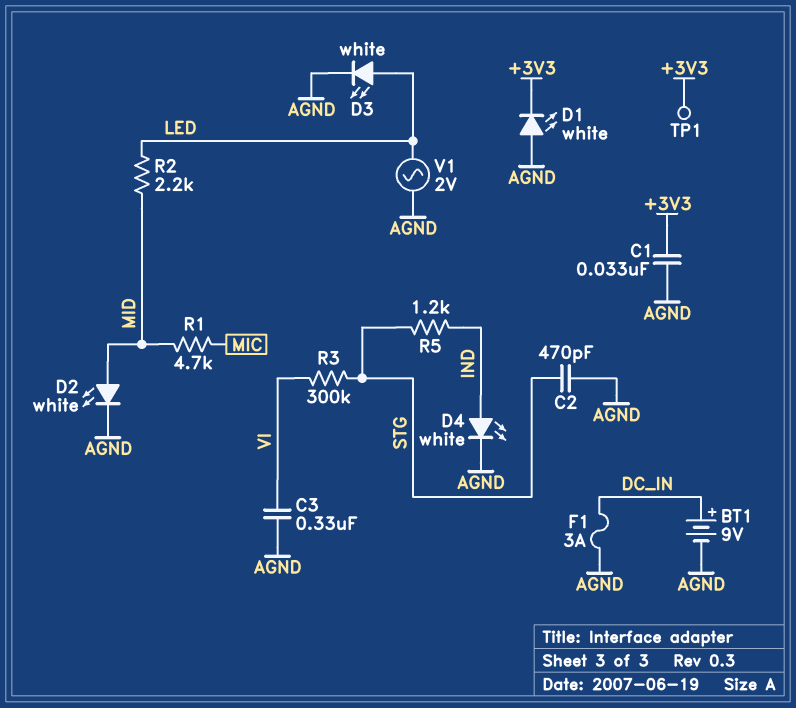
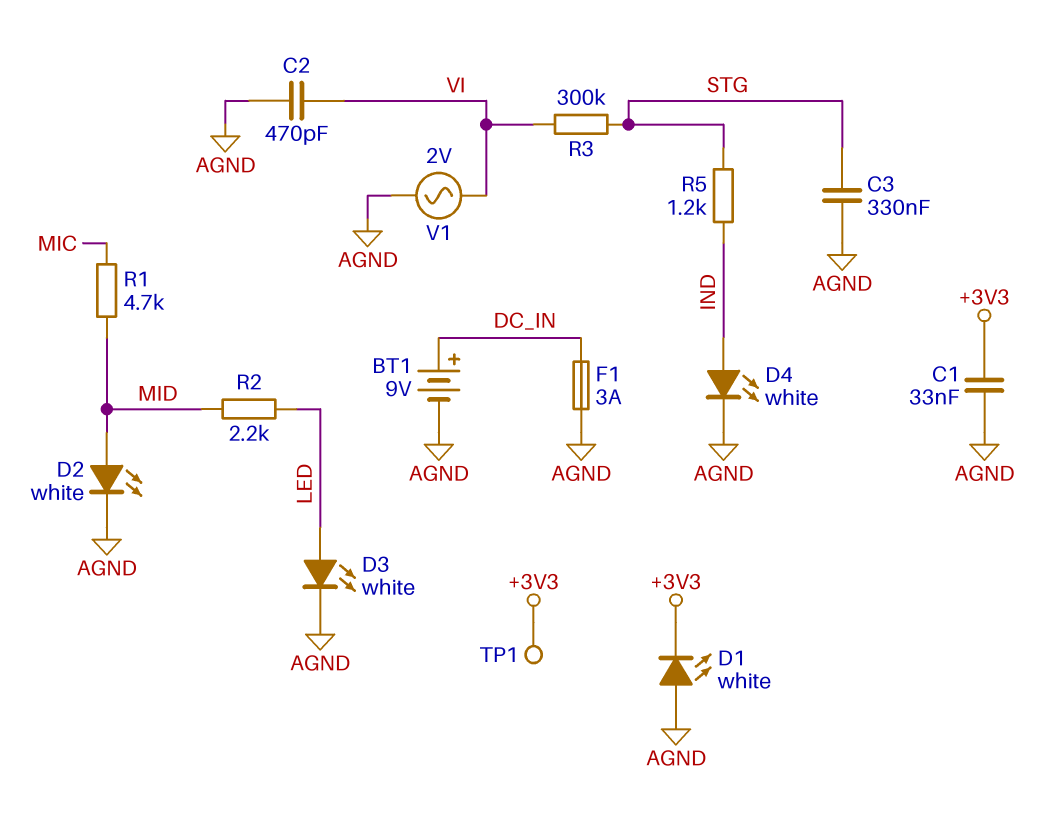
C2: 470pF (AGND, STG) -> 470pF (AGND, VI)
C3: 330nF (AGND, VI) -> 330nF (AGND, STG)
V1: AC 2V (AGND, LED) -> AC 2V (AGND, VI)

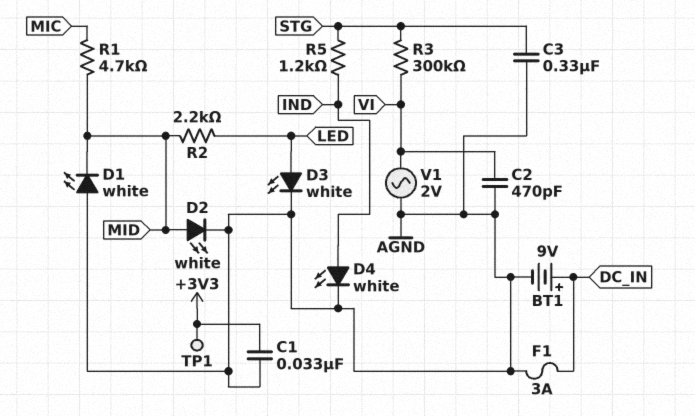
D1: LED white (A AGND, K +3V3) -> LED white (A AGND, K MID)

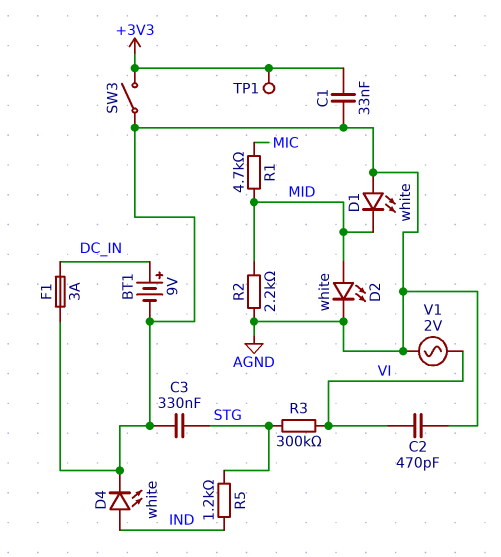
D3: LED white (A LED, K AGND) -> none
R2: 2.2k (LED, MID) -> 2.2k (AGND, MID)
SW3: none -> switch (+3V3, AGND)

